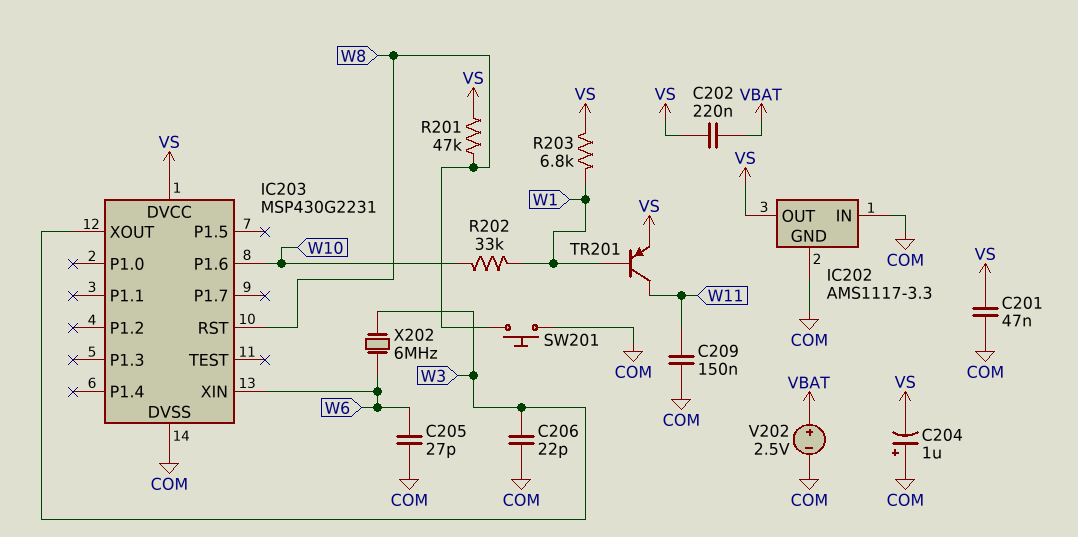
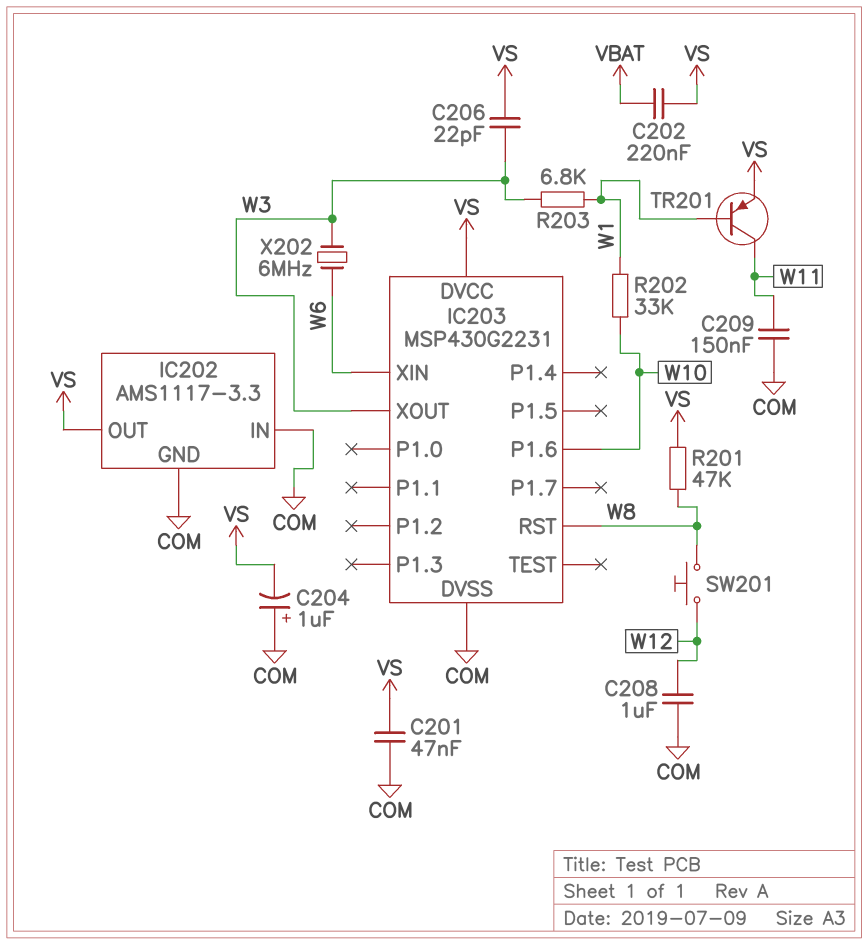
C205: 27pF (COM, W6) -> none
C206: 22pF (COM, W3) -> 22pF (VS, W3)
C208: none -> 1uF (COM, W12)
R203: 6.8k (VS, W1) -> 6.8k (W1, W3)
SW201: button (COM, W8) -> button (W8, W12)
V202: 2.5V (plus VBAT, minus COM) -> none

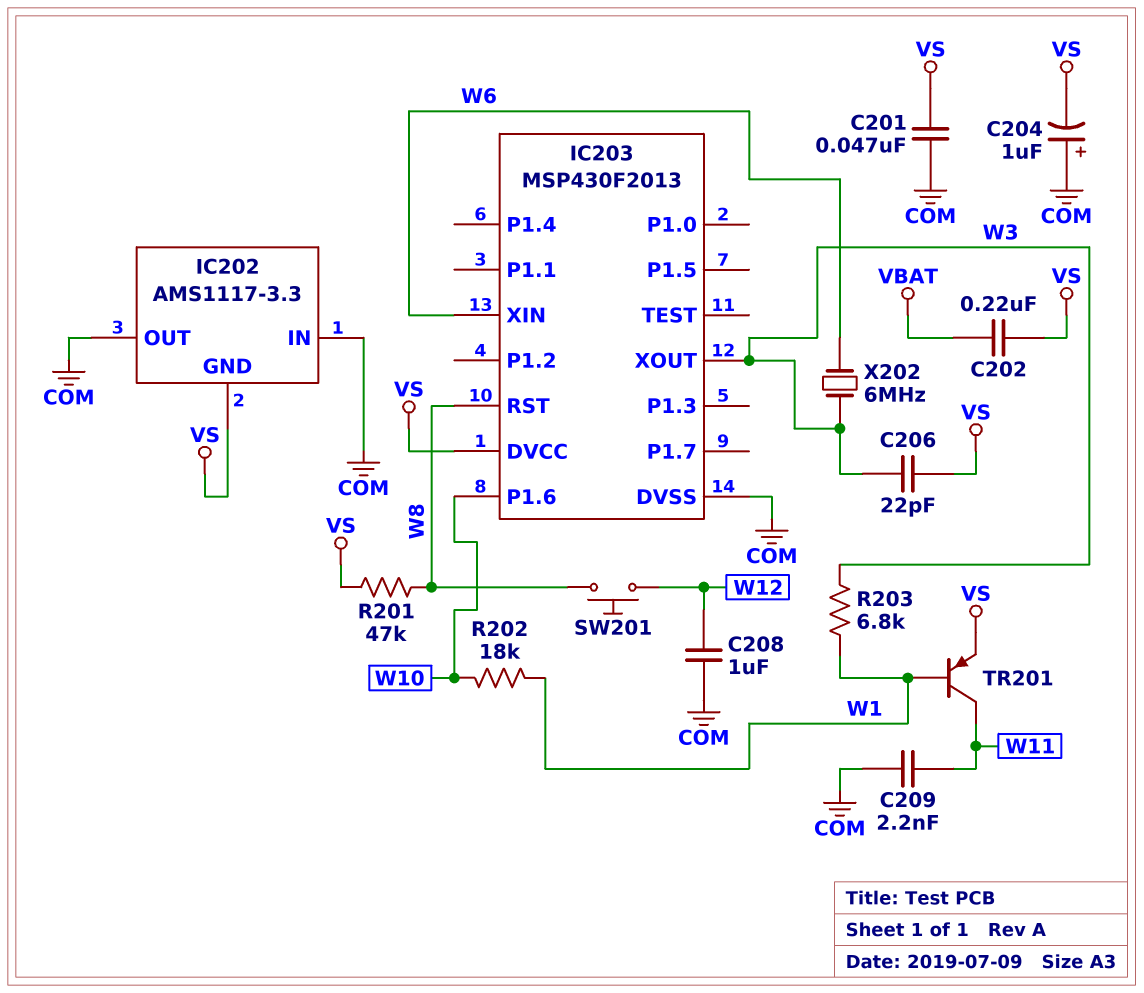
C209: 150nF (COM, W11) -> 2.2nF (COM, W11)
IC202 pin GND: COM -> VS
IC202 pin OUT: VS -> COM
IC203: MSP430G2231 -> MSP430F2013
R202: 33k (W1, W10) -> 18k (W1, W10)

